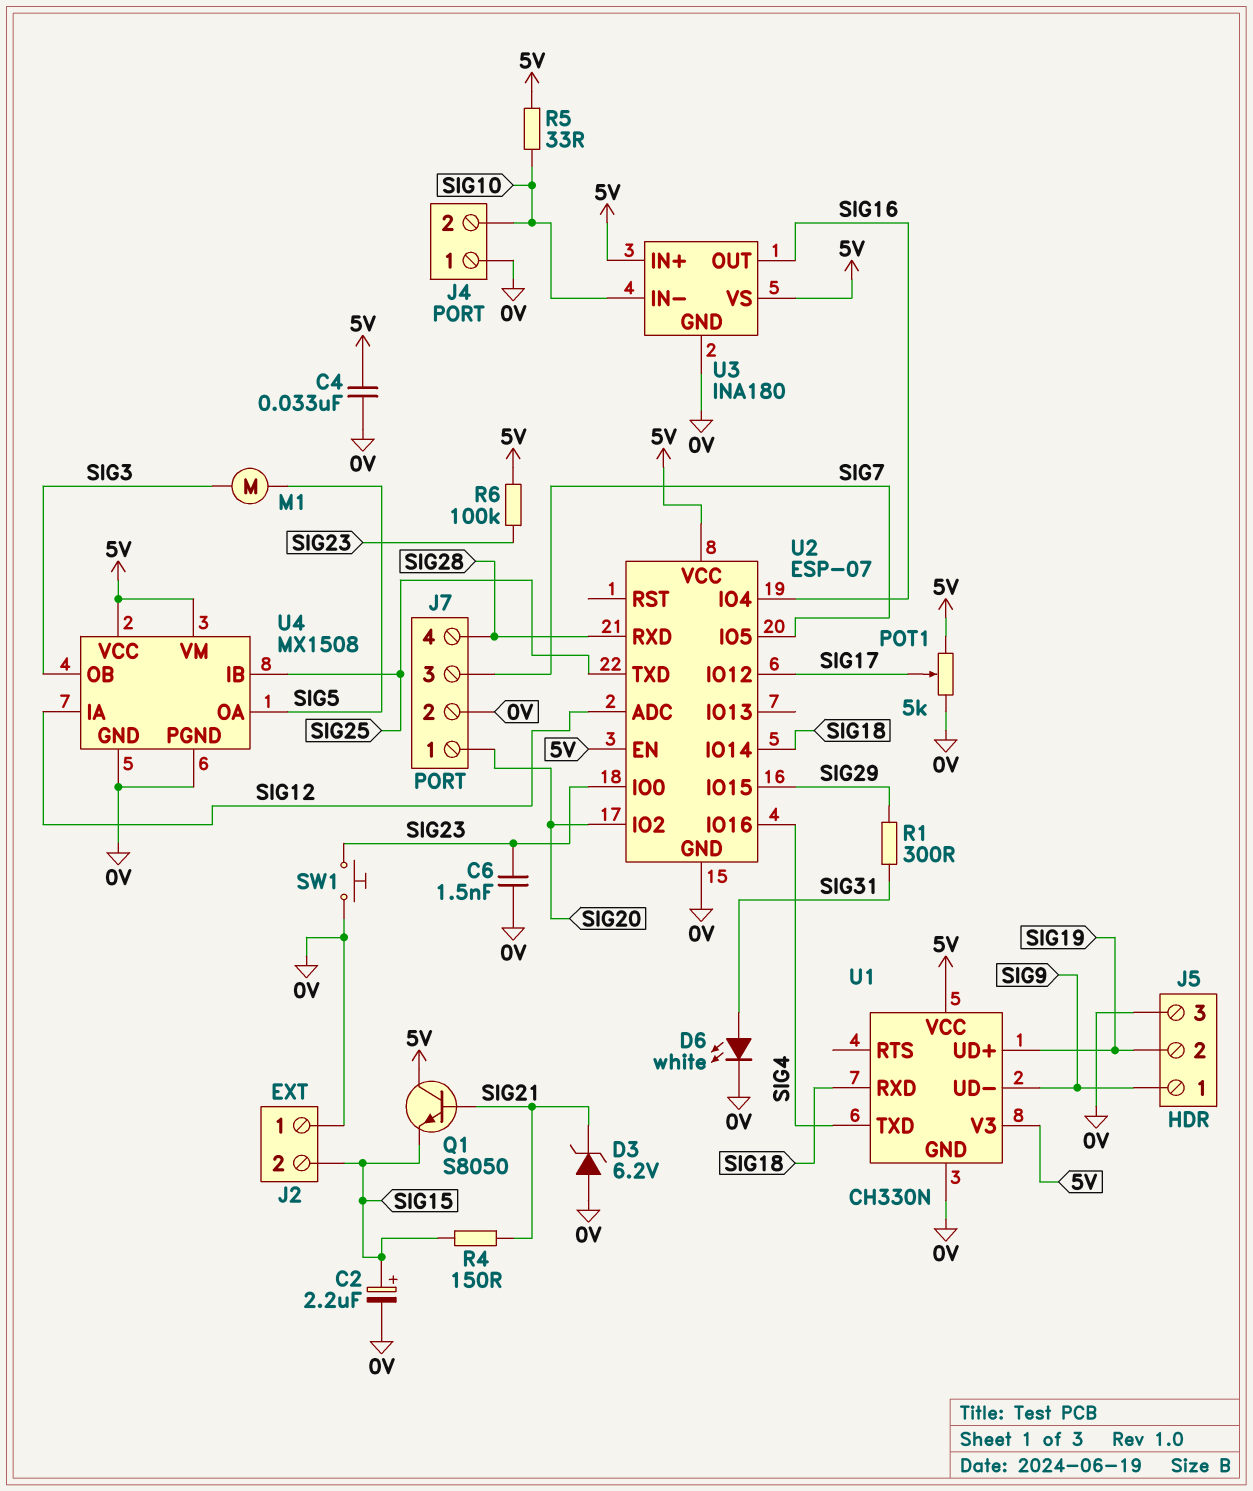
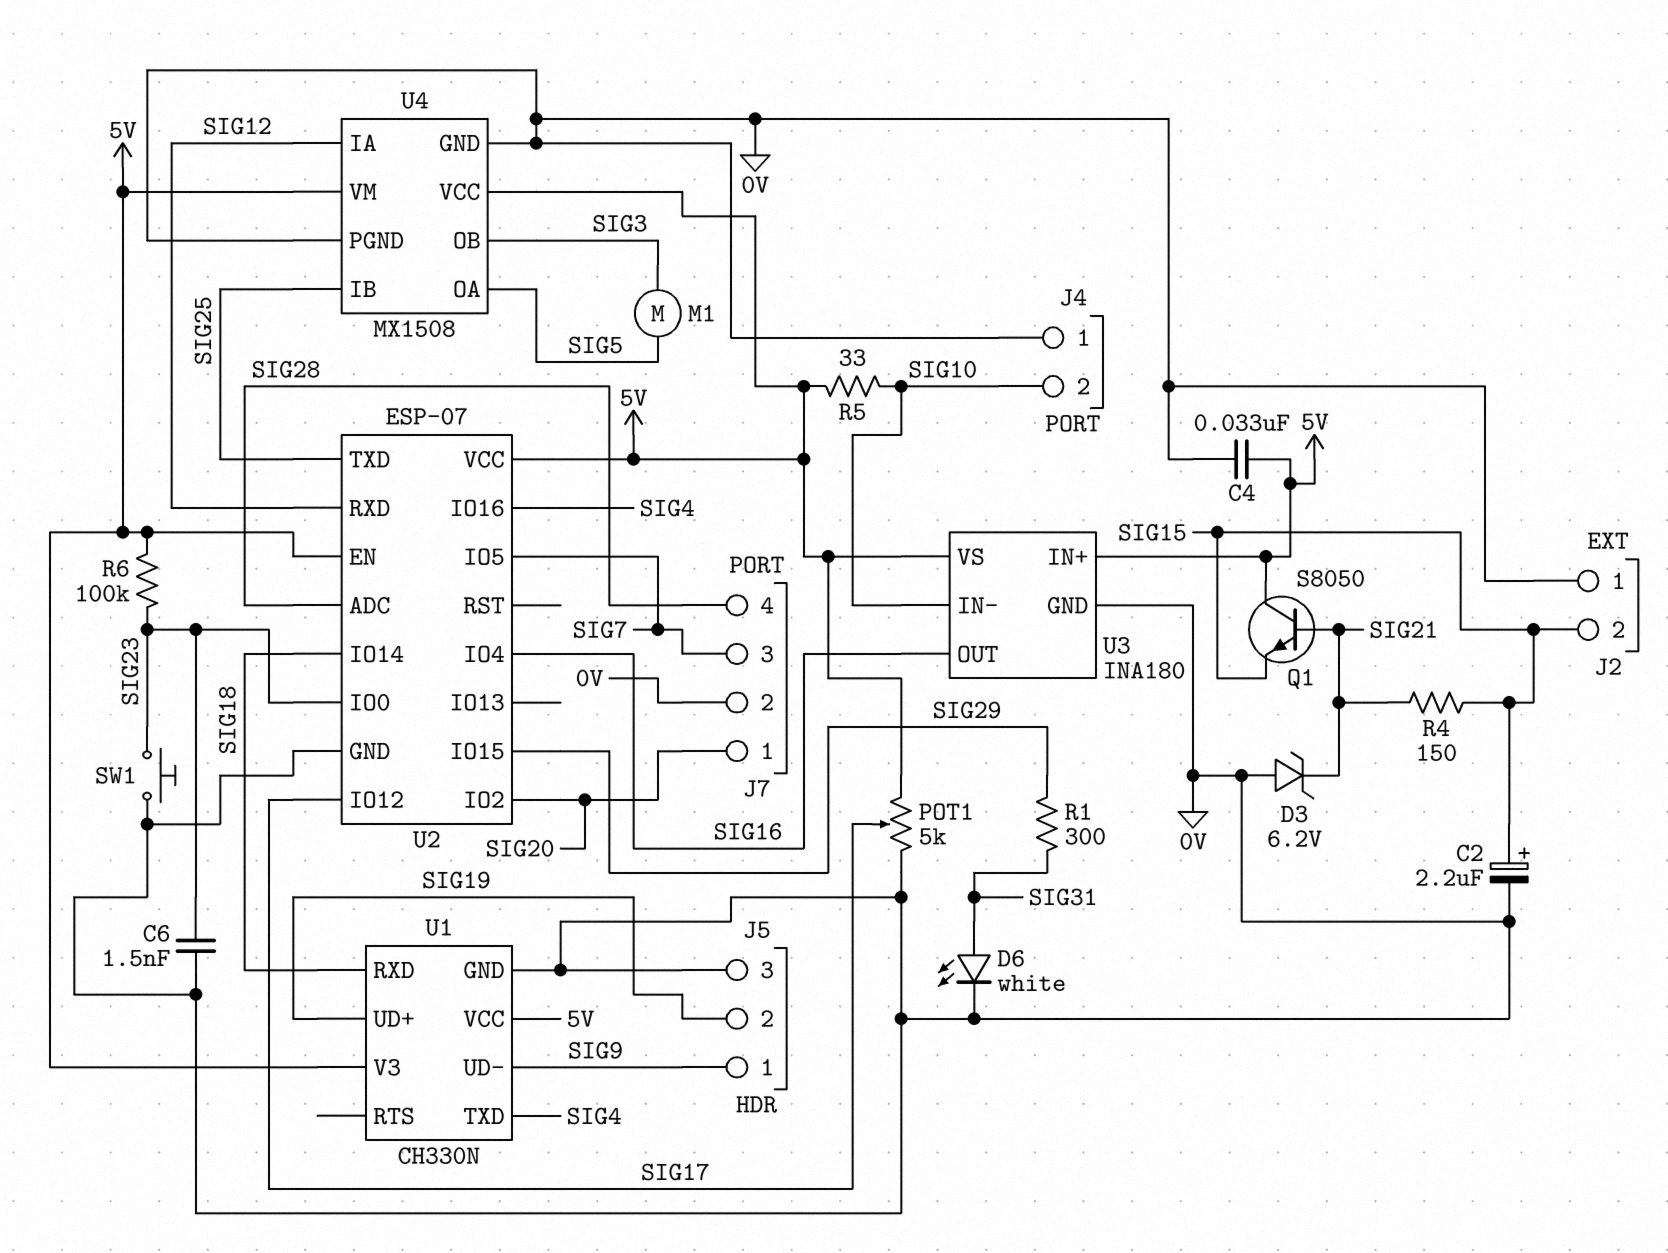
U2 pin ADC: SIG12 -> SIG28
U2 pin RXD: SIG28 -> SIG12

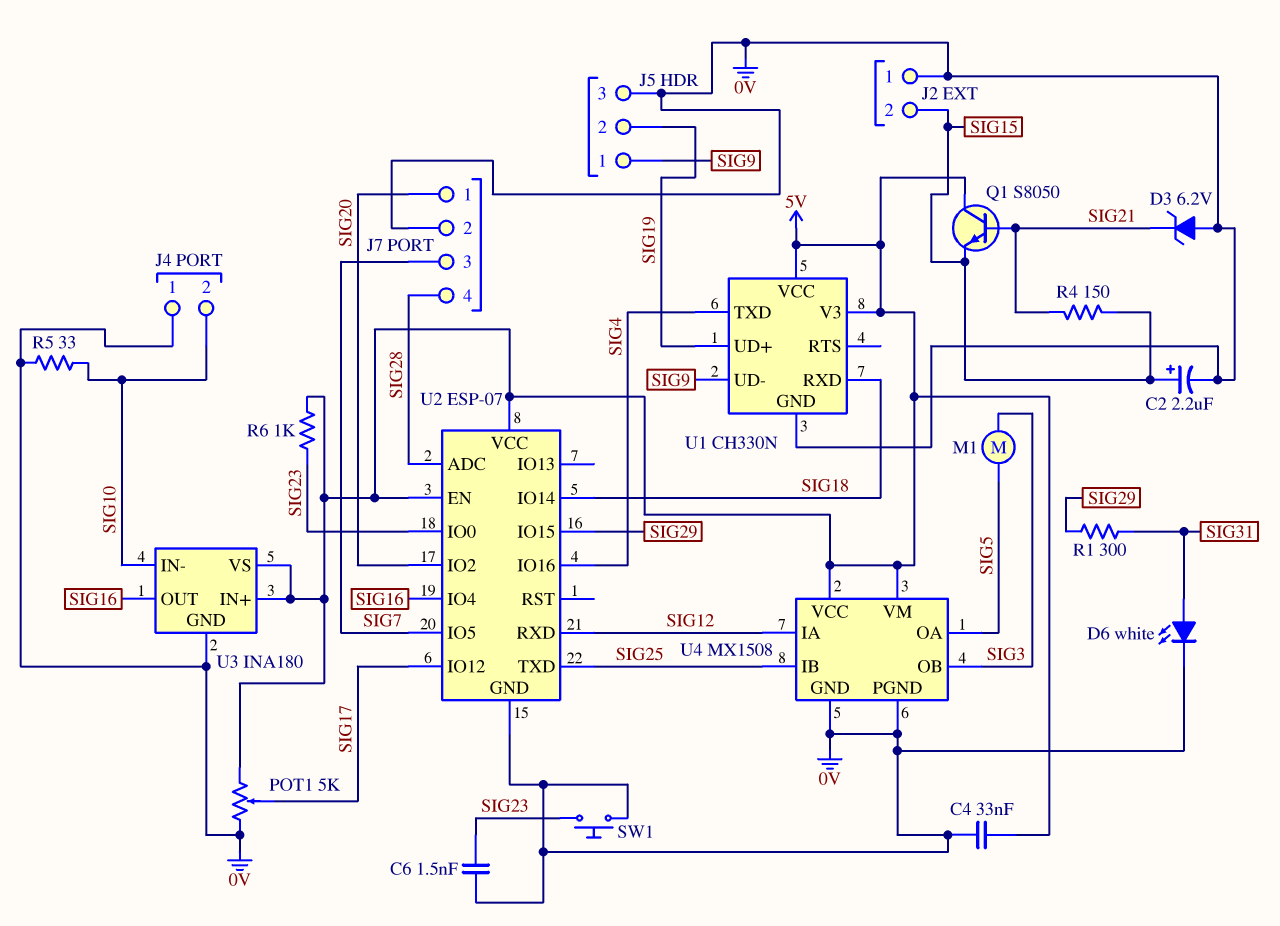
R5: 33 (5V, SIG10) -> 33 (0V, SIG10)
R6: 100k (5V, SIG23) -> 1k (5V, SIG23)

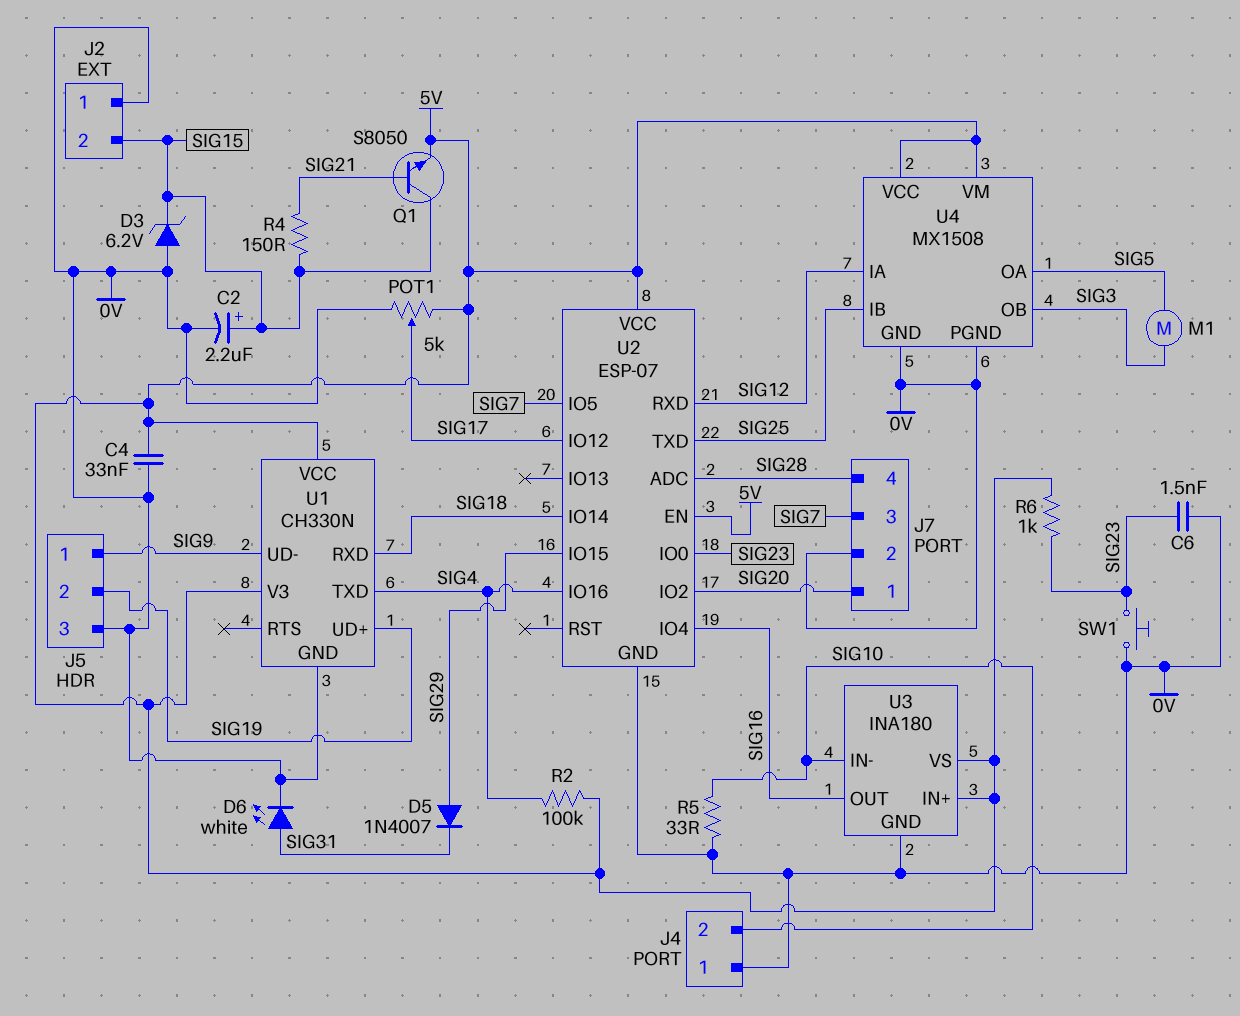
D3: zener 6.2V (A 0V, K SIG21) -> zener 6.2V (A 0V, K SIG15)
D5: none -> diode 1N4007 (A SIG29, K SIG31)
Q1: NPN S8050 (B SIG21, C 5V, E SIG15) -> NPN S8050 (B SIG21, C SIG15, E 5V)
R1: 300 (SIG29, SIG31) -> none
R2: none -> 100k (5V, SIG4)

